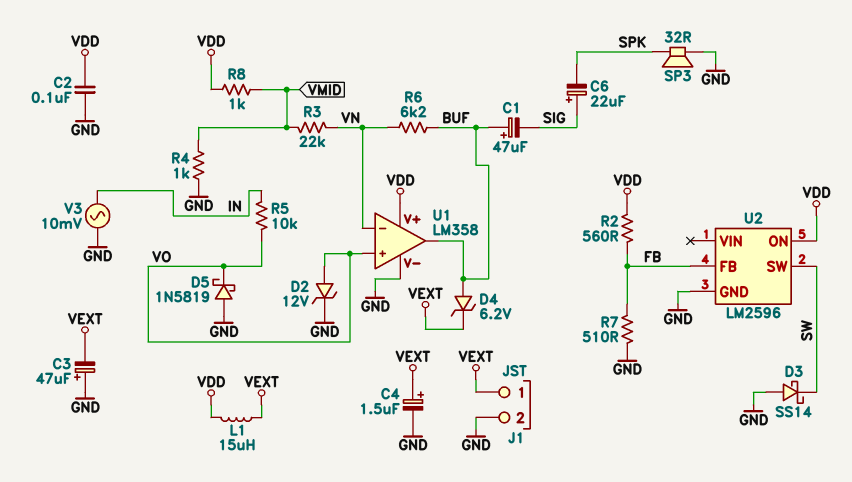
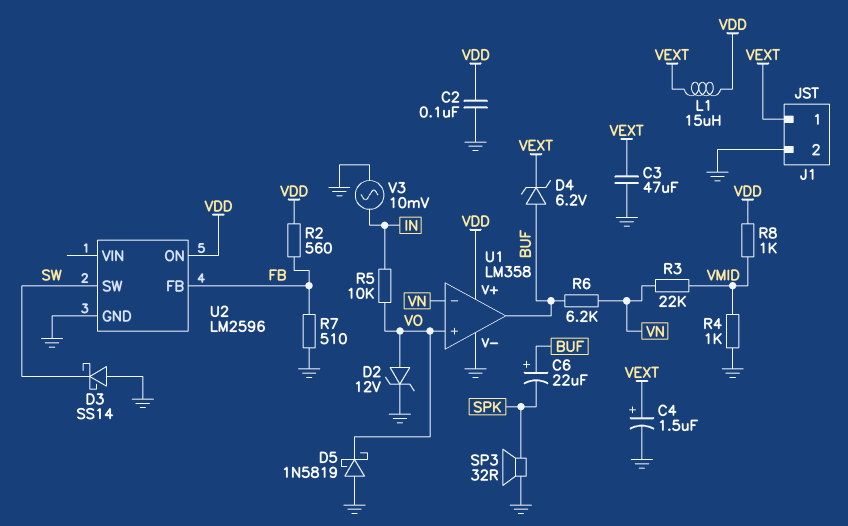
C1: 47uF (plus BUF, minus SIG) -> none
C3: 47uF (plus GND, minus VEXT) -> 47uF (GND, VEXT)
C6: 22uF (plus SIG, minus SPK) -> 22uF (plus BUF, minus SPK)

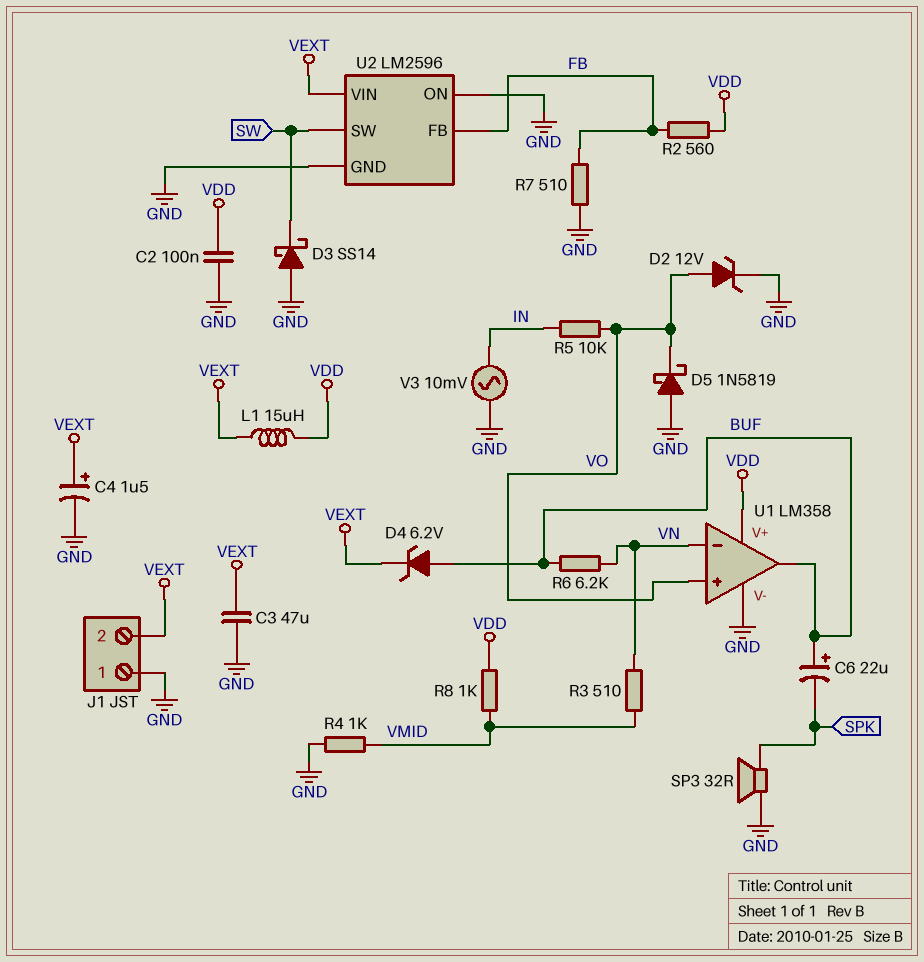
J1 pin 1: VEXT -> GND
J1 pin 2: GND -> VEXT
R3: 22k (VMID, VN) -> 510 (VMID, VN)
U2 pin ON: VDD -> GND
U2 pin VIN: none -> VEXT

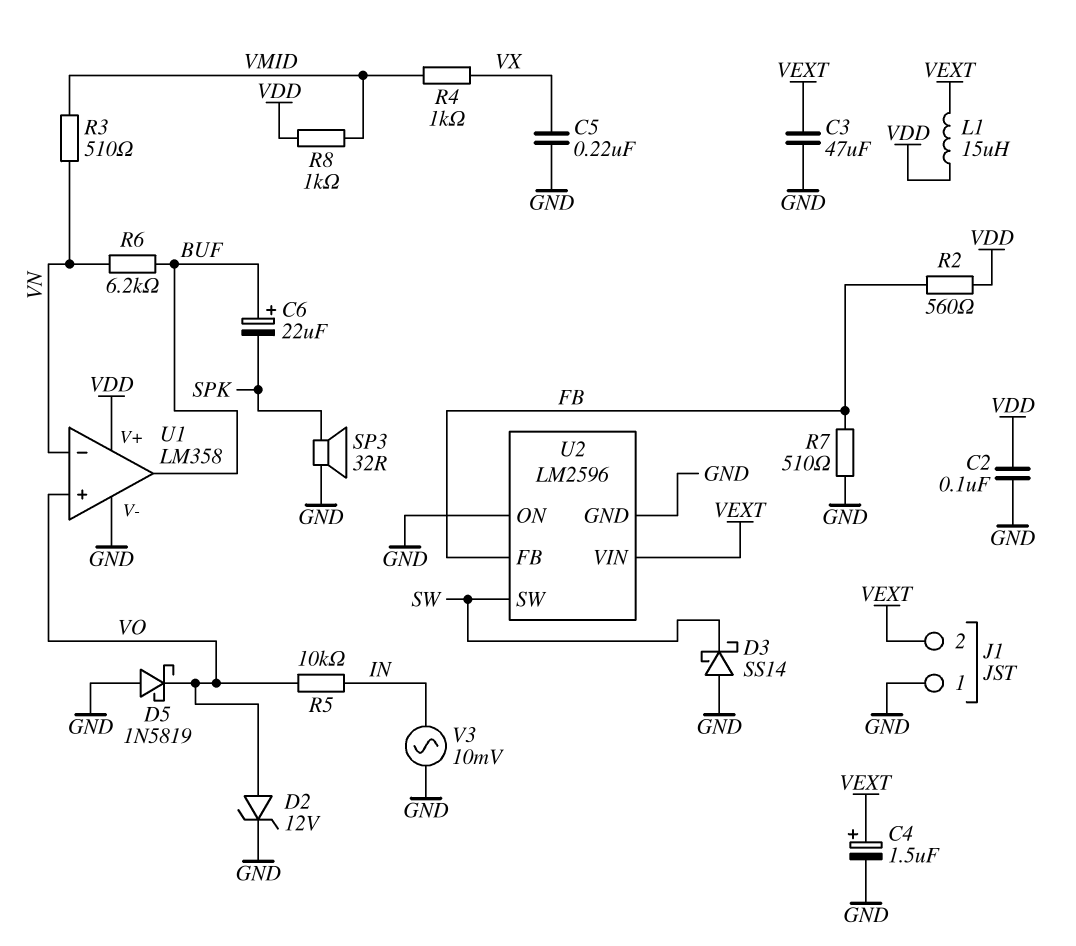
C5: none -> 220nF (GND, VX)
D4: zener 6.2V (A BUF, K VEXT) -> none
R4: 1k (GND, VMID) -> 1k (VMID, VX)

